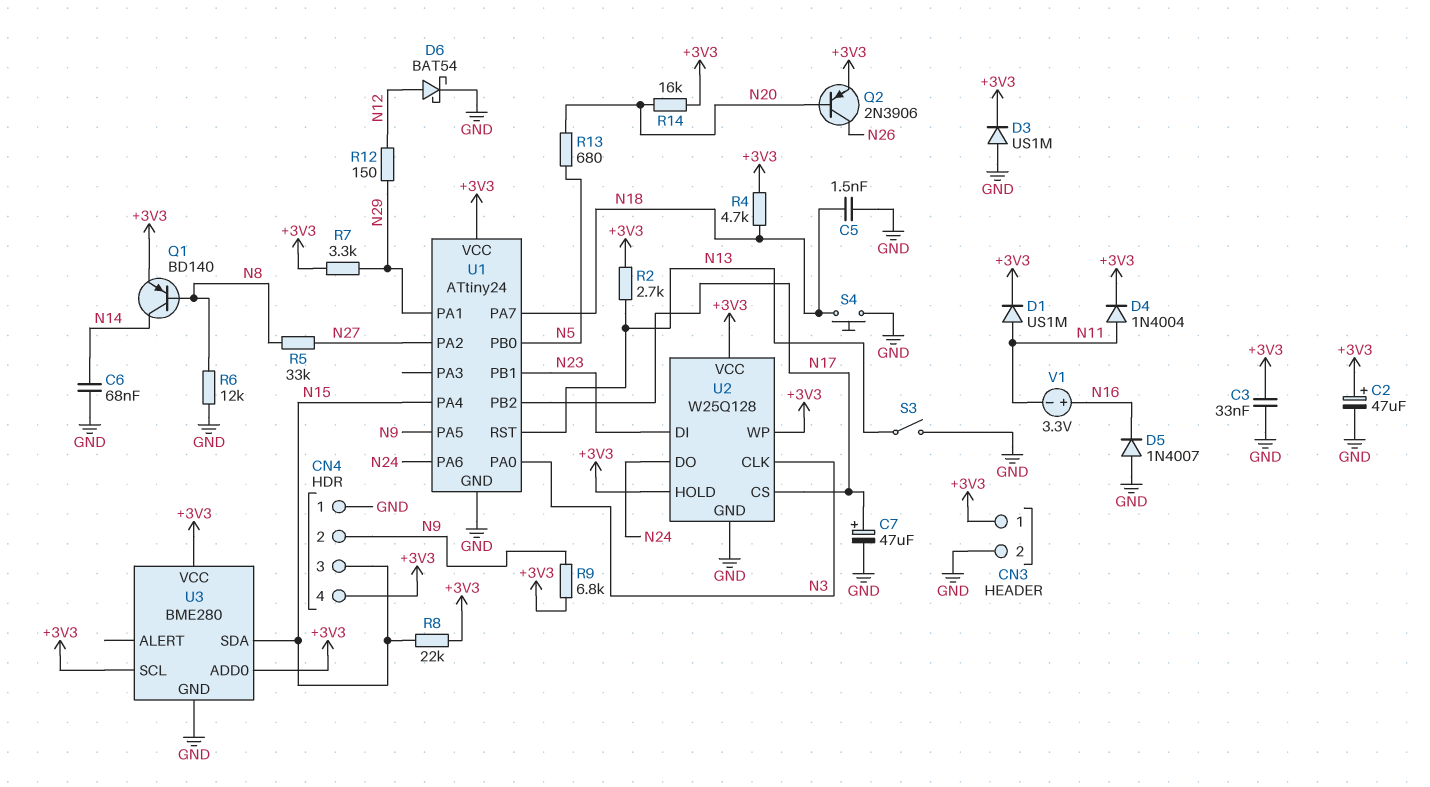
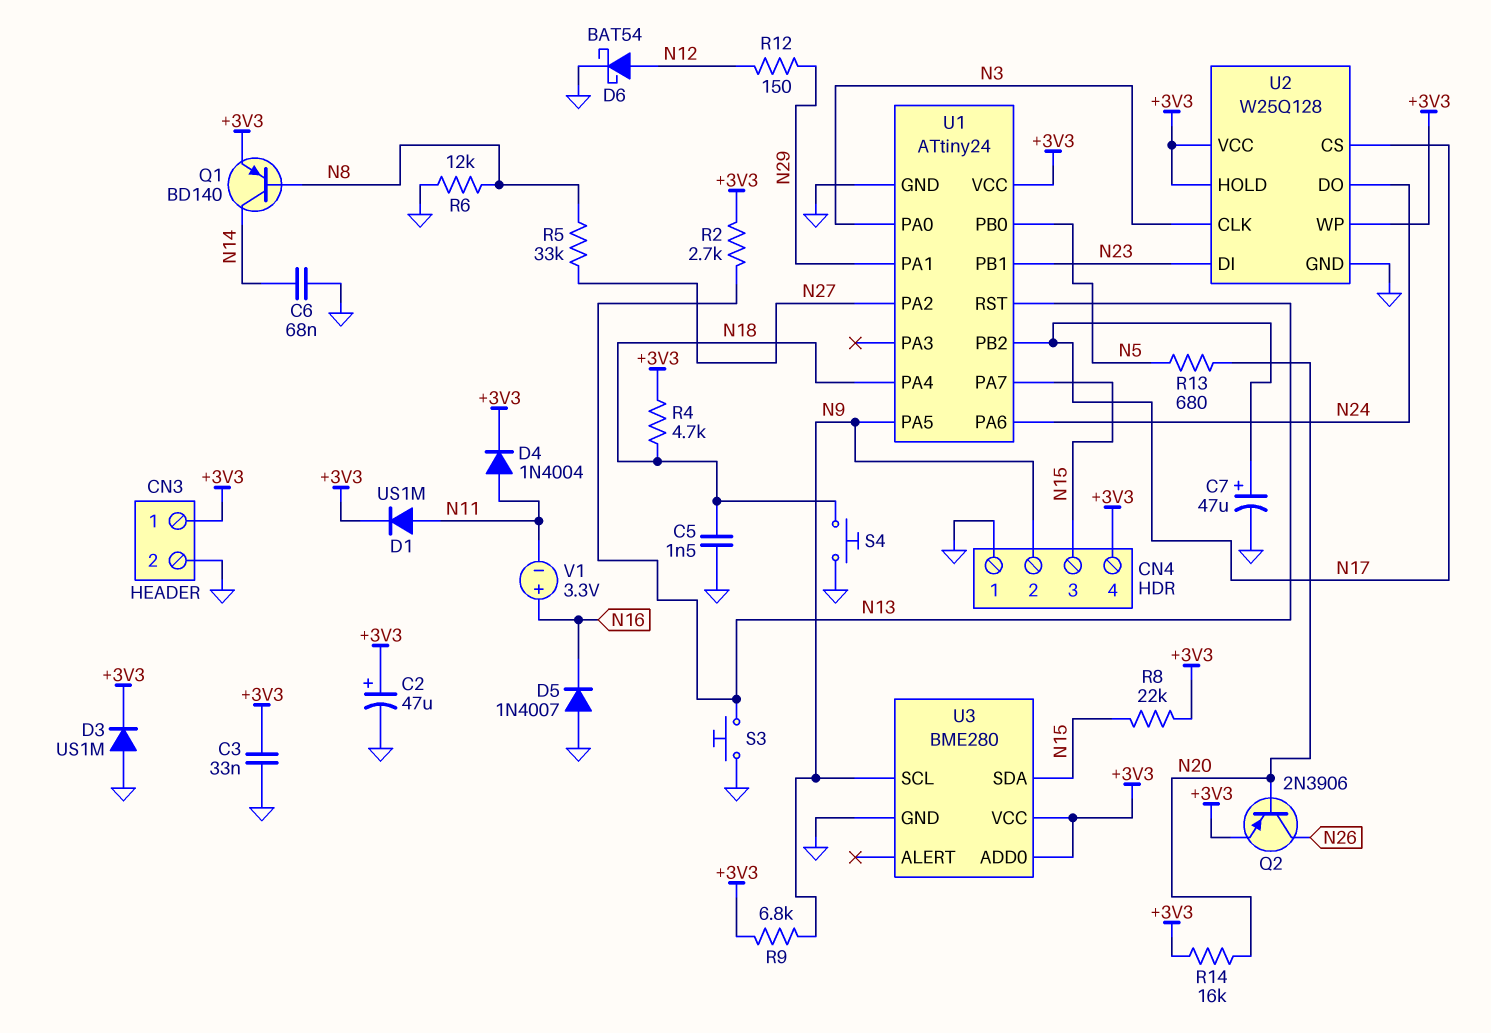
R7: 3.3k (+3V3, N29) -> none
S3: switch (GND, N13) -> button (GND, N13)
U1 pin PA4: N15 -> N18
U1 pin PA7: N18 -> N15
U3 pin SCL: +3V3 -> N9

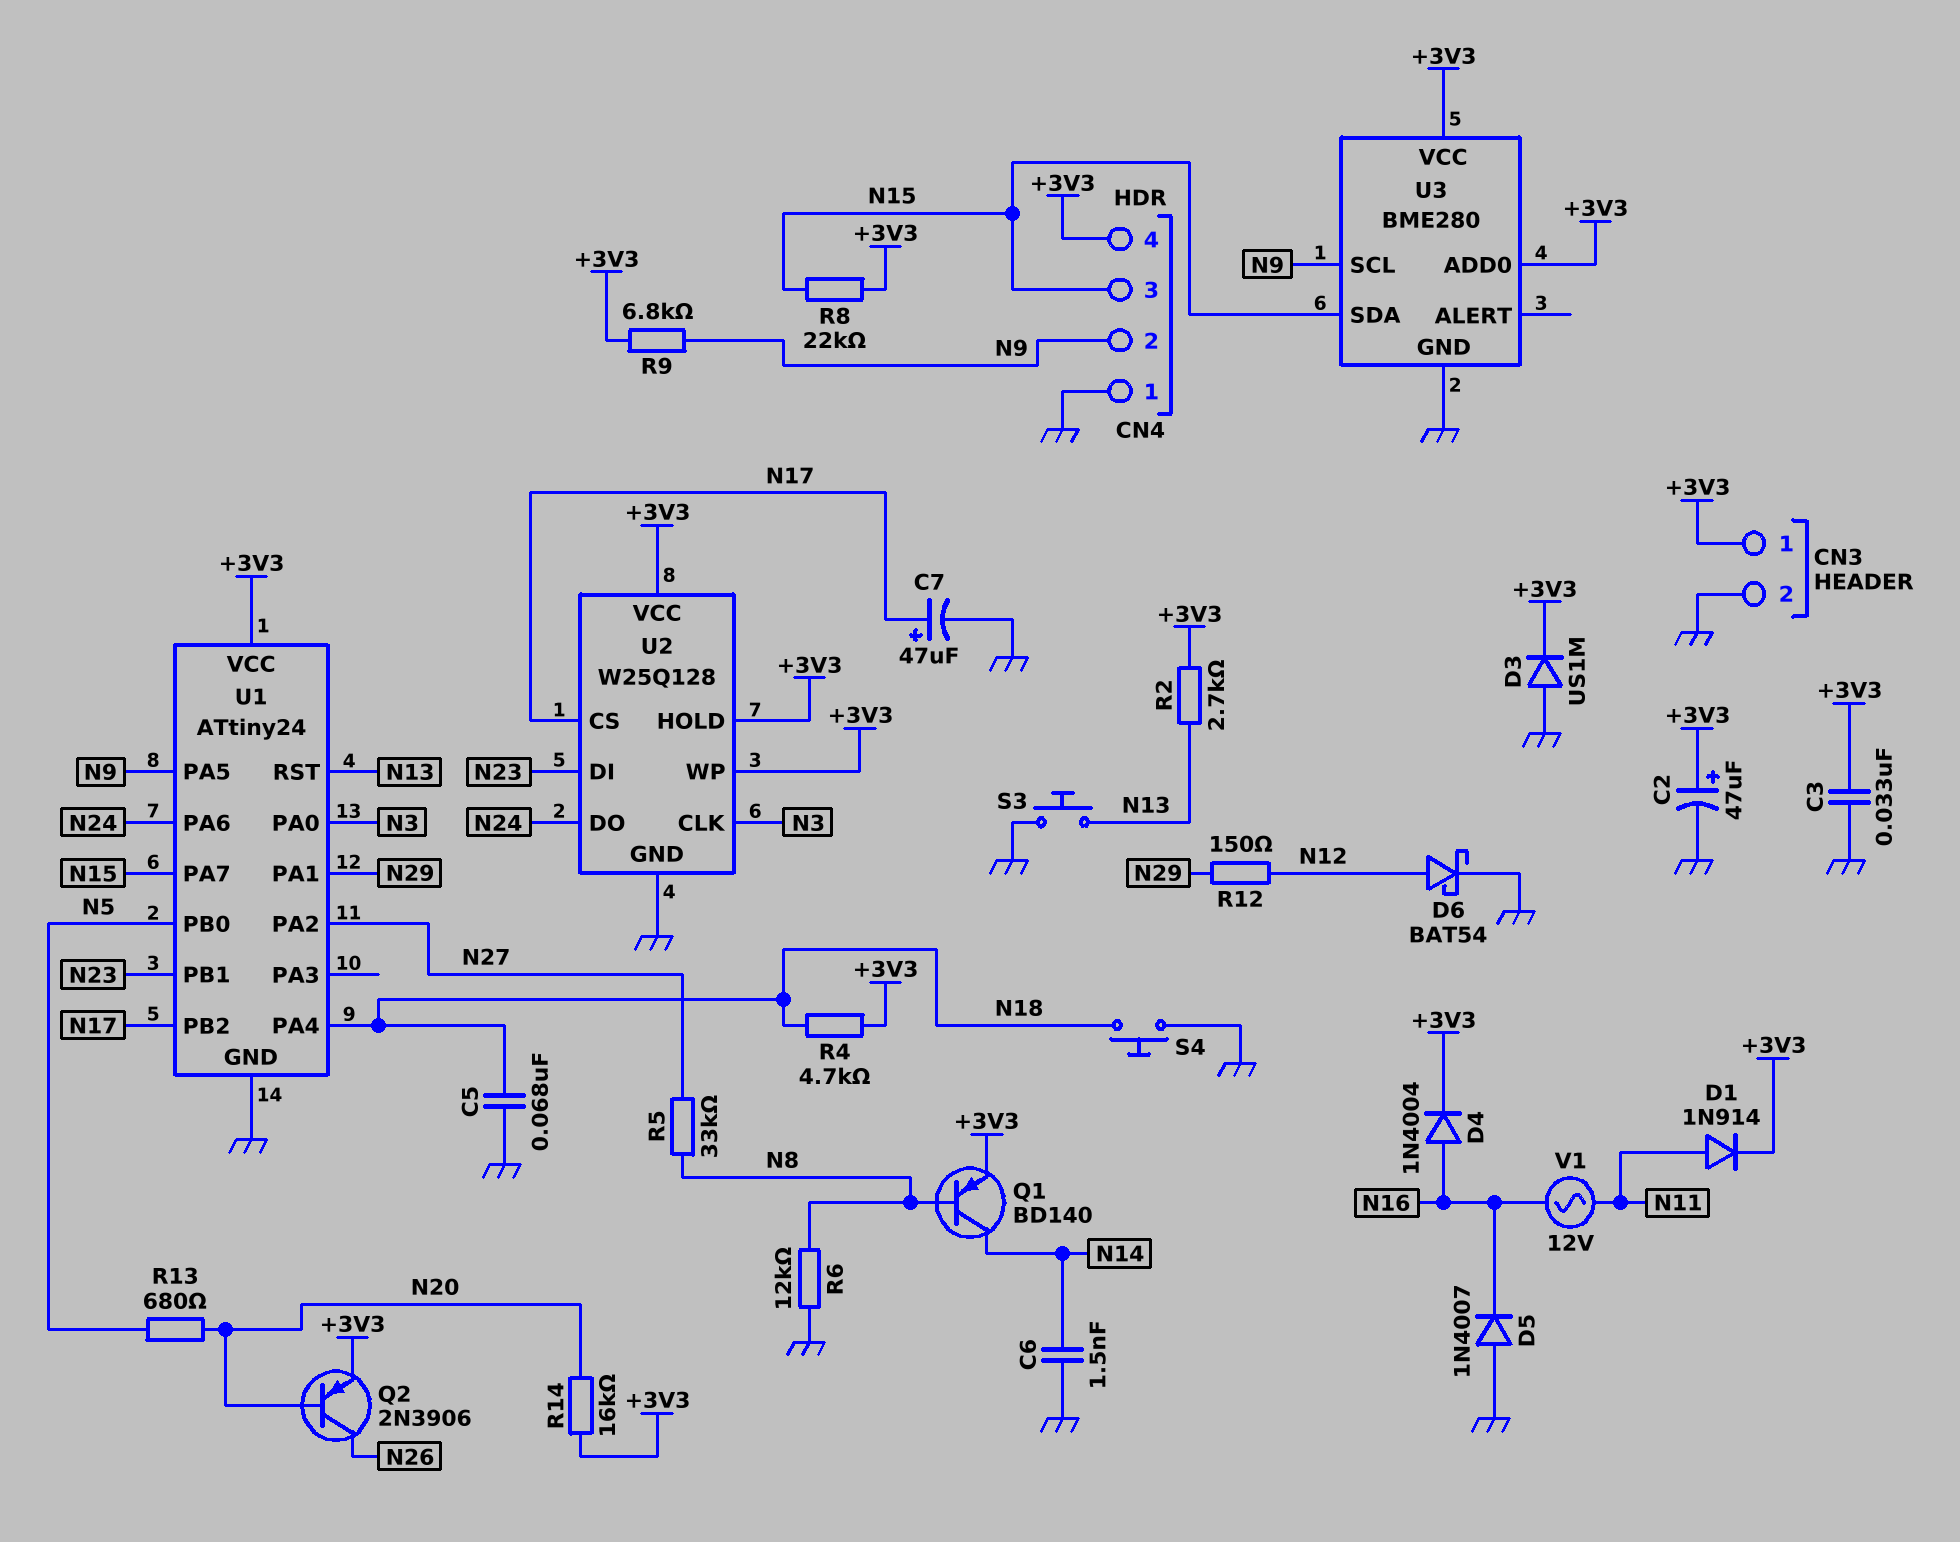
C5: 1.5nF (GND, N18) -> 68nF (GND, N18)
C6: 68nF (GND, N14) -> 1.5nF (GND, N14)
D1: diode US1M (A N11, K +3V3) -> diode 1N914 (A N11, K +3V3)
D4: diode 1N4004 (A N11, K +3V3) -> diode 1N4004 (A N16, K +3V3)
V1: 3.3V (plus N16, minus N11) -> AC 12V (N11, N16)

